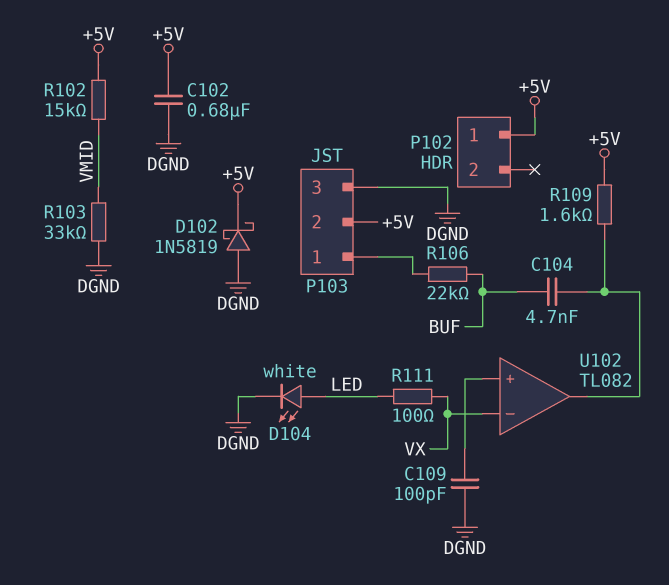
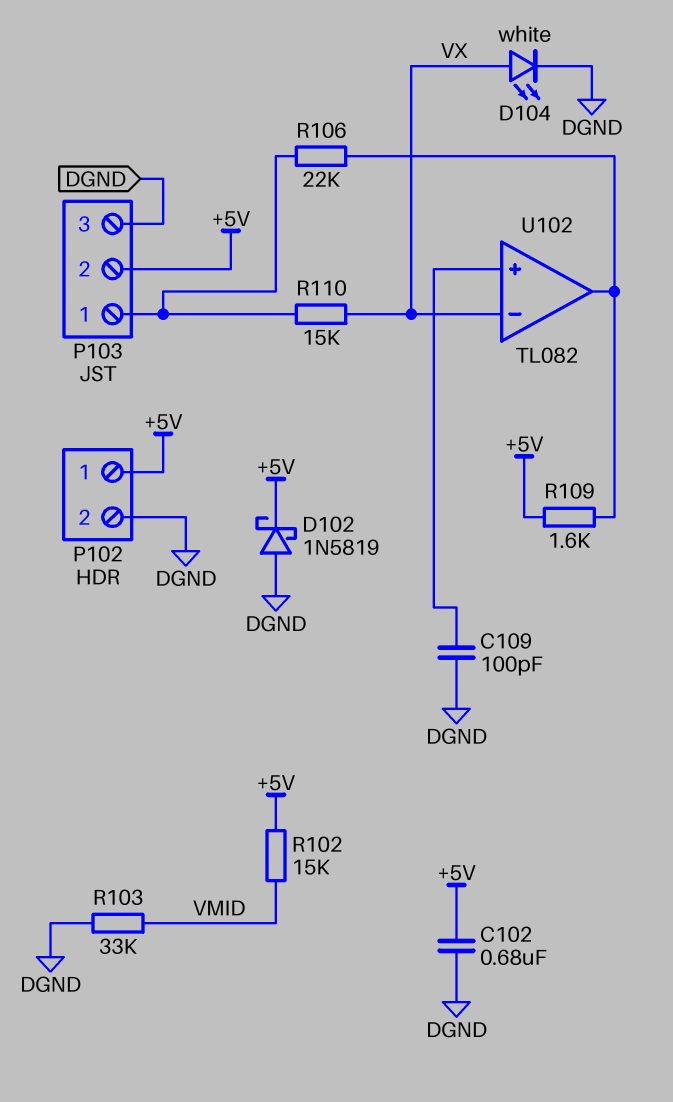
C104: 4.7nF (BUF, U102/out) -> none
D104: LED white (A LED, K DGND) -> LED white (A VX, K DGND)
P102 pin 2: none -> DGND
R106: 22k (BUF, P103/1) -> 22k (P103/1, U102/out)
R110: none -> 15k (P103/1, VX)
R111: 100 (LED, VX) -> none

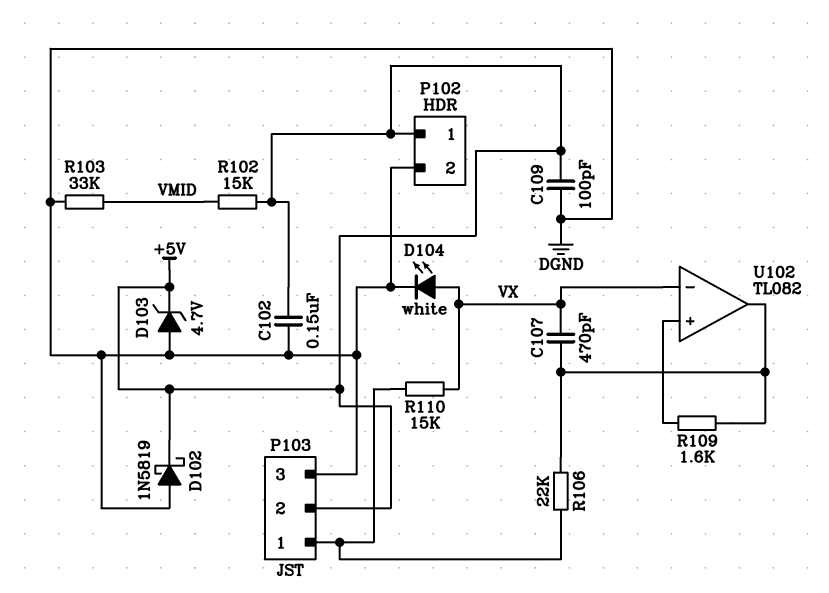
C102: 680nF (+5V, DGND) -> 150nF (+5V, DGND)
C107: none -> 470pF (U102/out, VX)
C109: 100pF (DGND, U102/in+) -> 100pF (+5V, DGND)
D103: none -> zener 4.7V (A DGND, K +5V)
R109: 1.6k (+5V, U102/out) -> 1.6k (U102/in+, U102/out)

